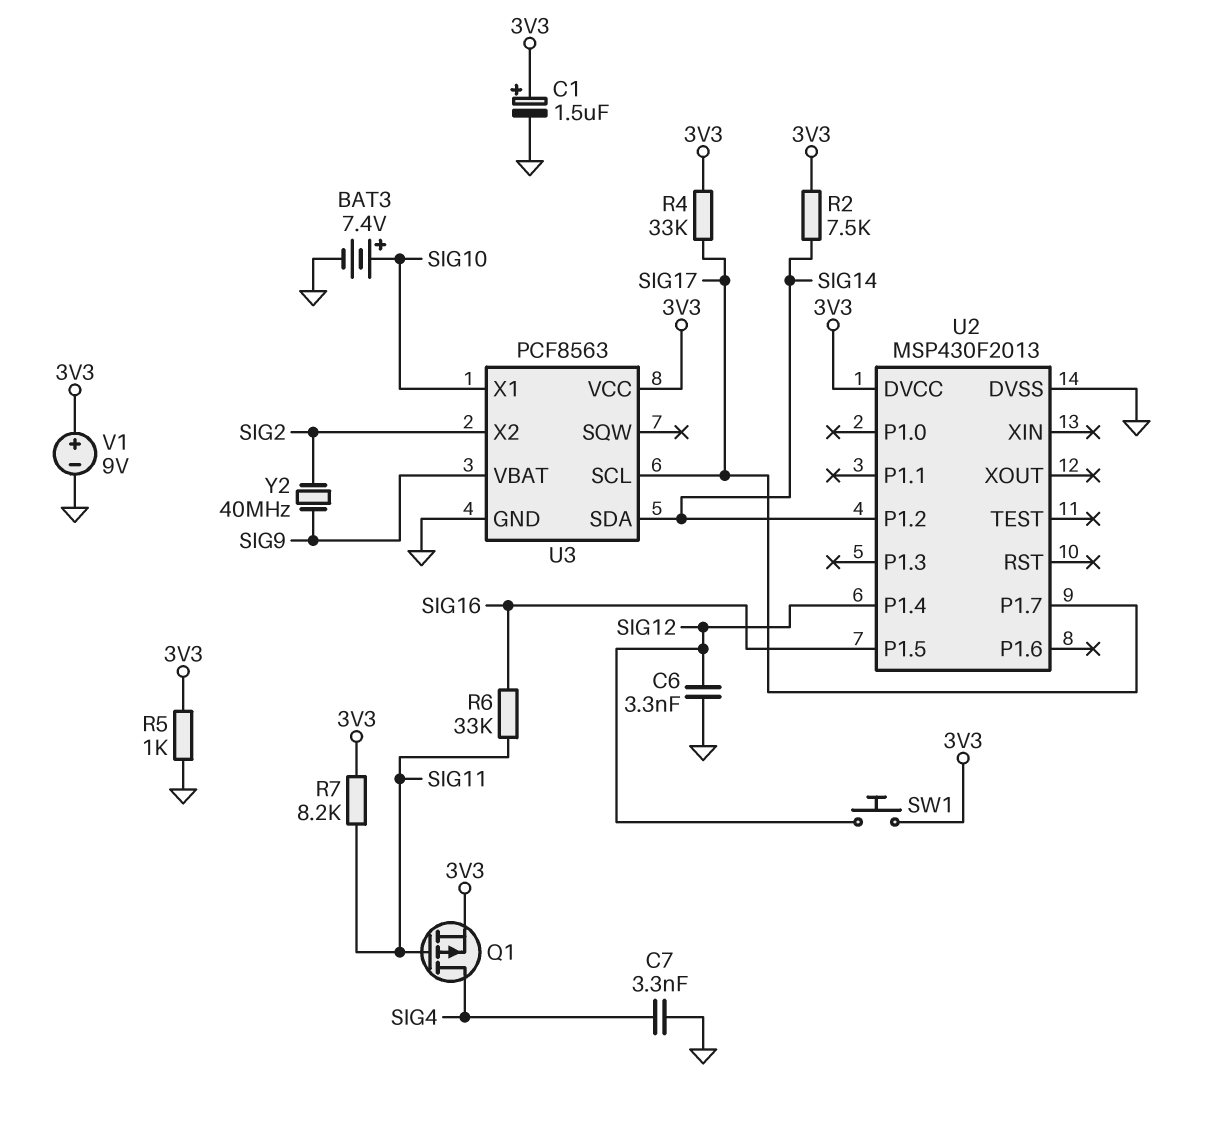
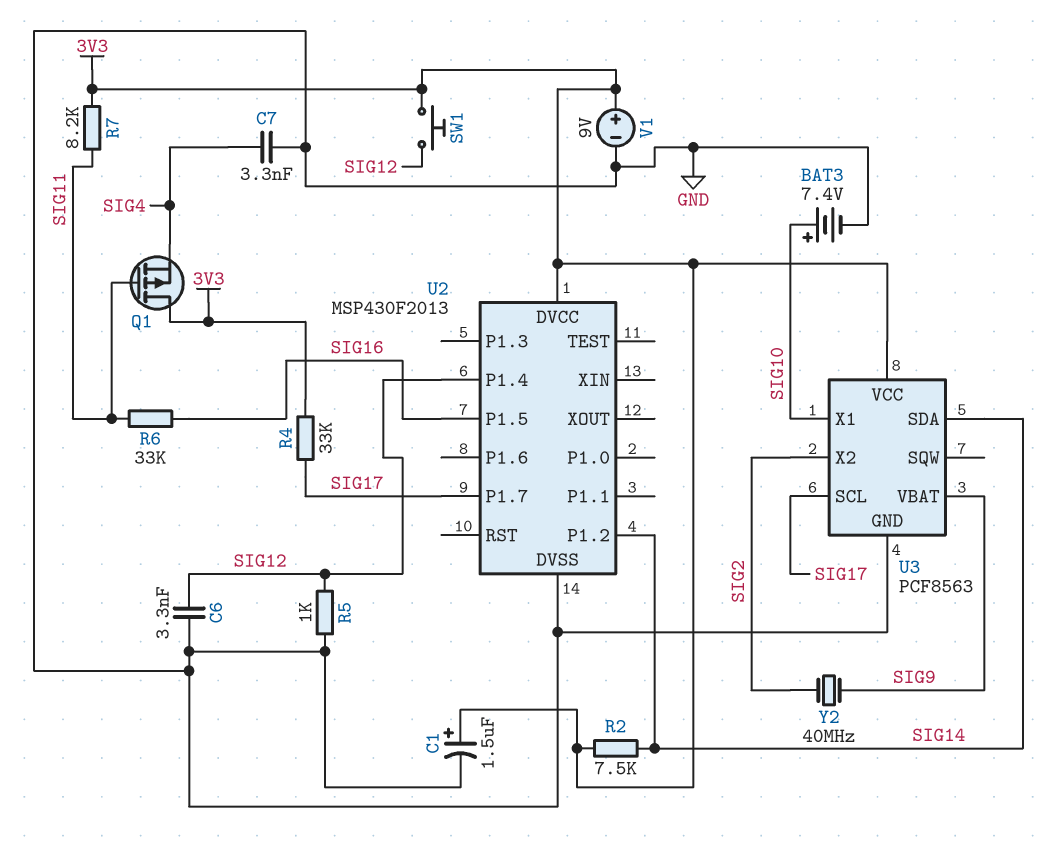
Q1: PMOS (G SIG11, D SIG4, S 3V3) -> PMOS (G SIG11, D 3V3, S SIG4)
R5: 1k (3V3, GND) -> 1k (GND, SIG12)

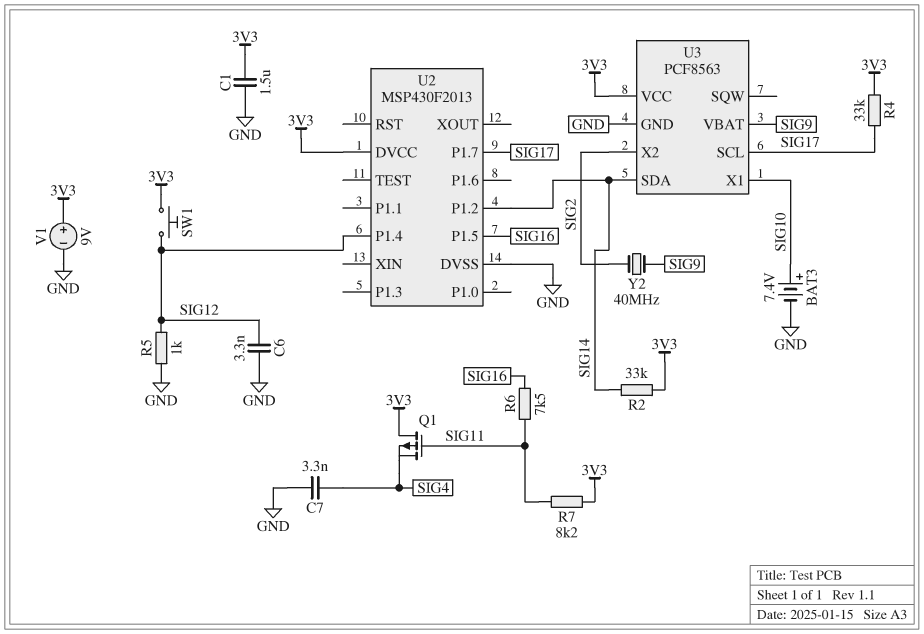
C1: 1.5uF (plus 3V3, minus GND) -> 1.5uF (3V3, GND)
R2: 7.5k (3V3, SIG14) -> 33k (3V3, SIG14)
R6: 33k (SIG11, SIG16) -> 7.5k (SIG11, SIG16)

